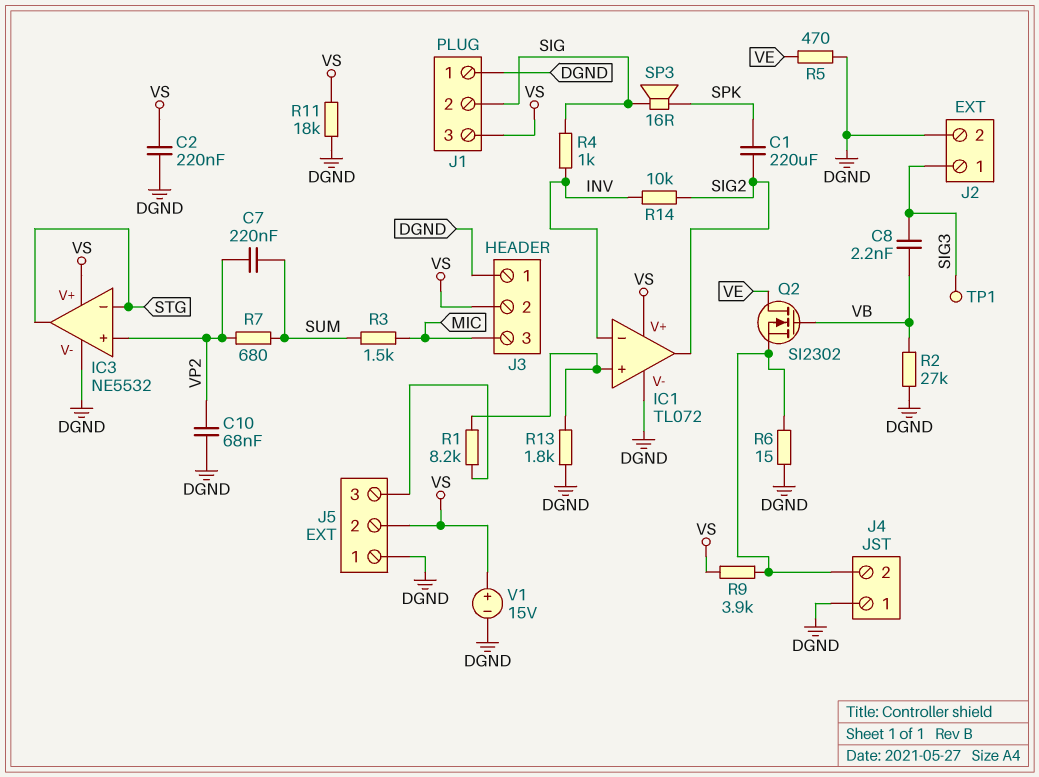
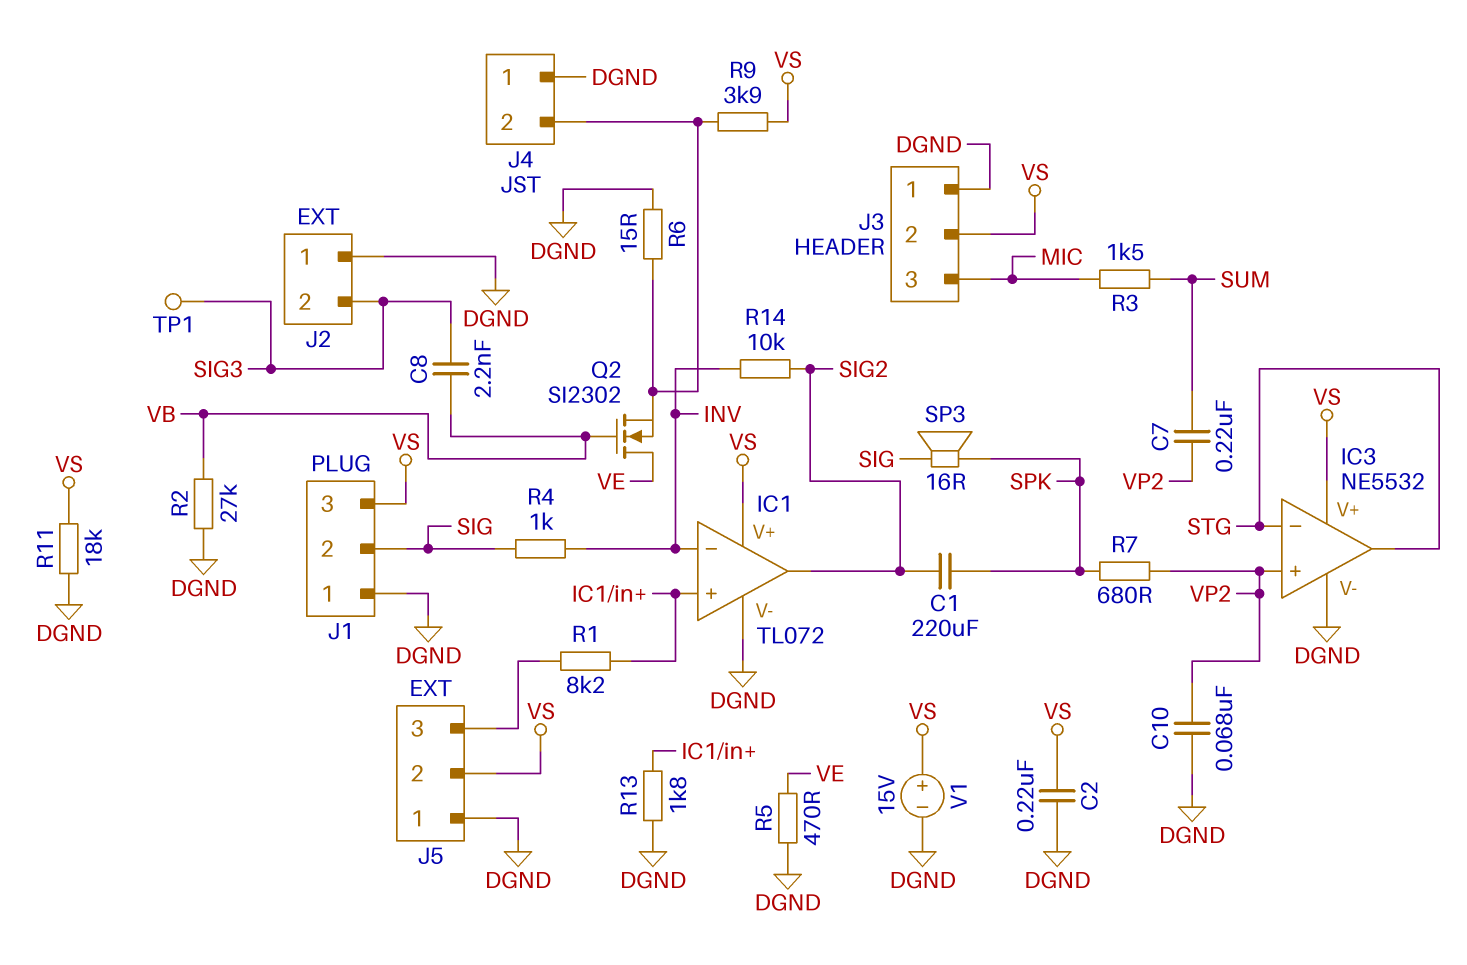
J2 pin 1: SIG3 -> DGND
J2 pin 2: DGND -> SIG3
R7: 680 (SUM, VP2) -> 680 (SPK, VP2)

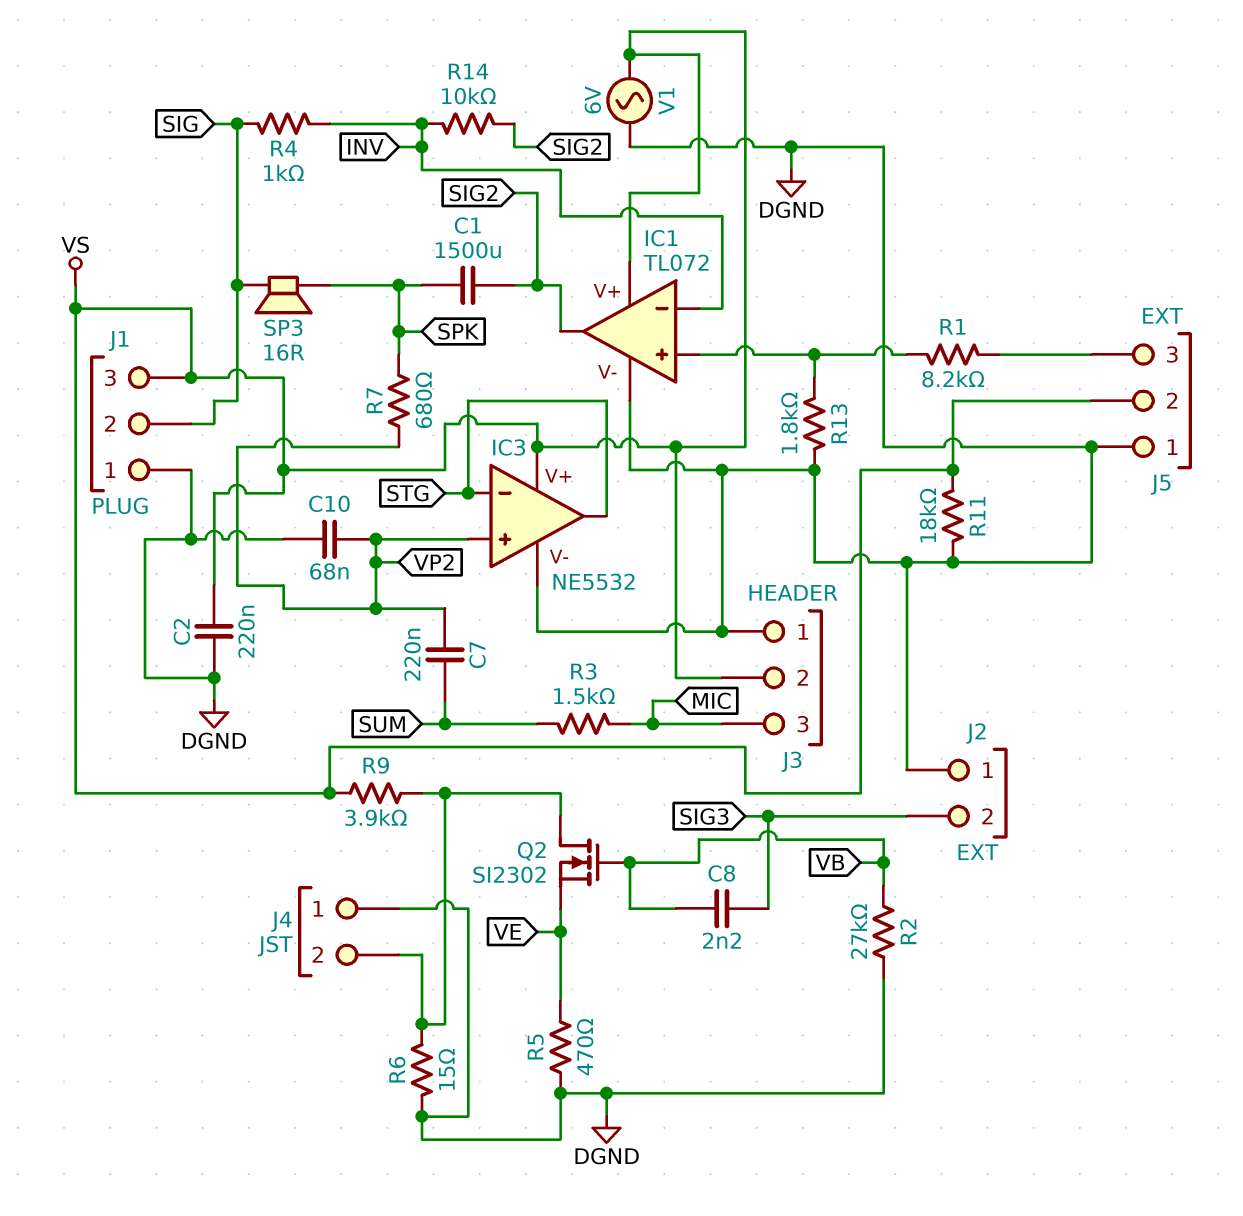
C1: 220uF (SIG2, SPK) -> 1500uF (SIG2, SPK)
Q2: NMOS SI2302 (G VB, D VE, S J4/2) -> NMOS SI2302 (G VB, D J4/2, S VE)
TP1: test point (SIG3) -> none
V1: 15V (plus VS, minus DGND) -> AC 6V (DGND, VS)

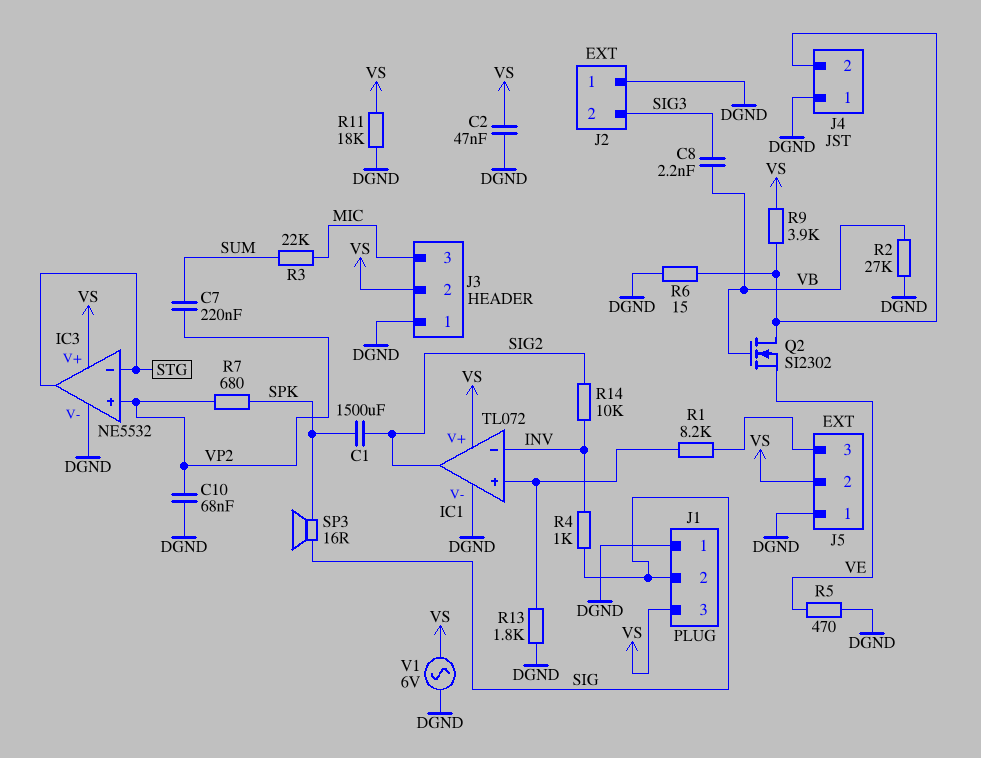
C2: 220nF (DGND, VS) -> 47nF (DGND, VS)
R3: 1.5k (MIC, SUM) -> 22k (MIC, SUM)

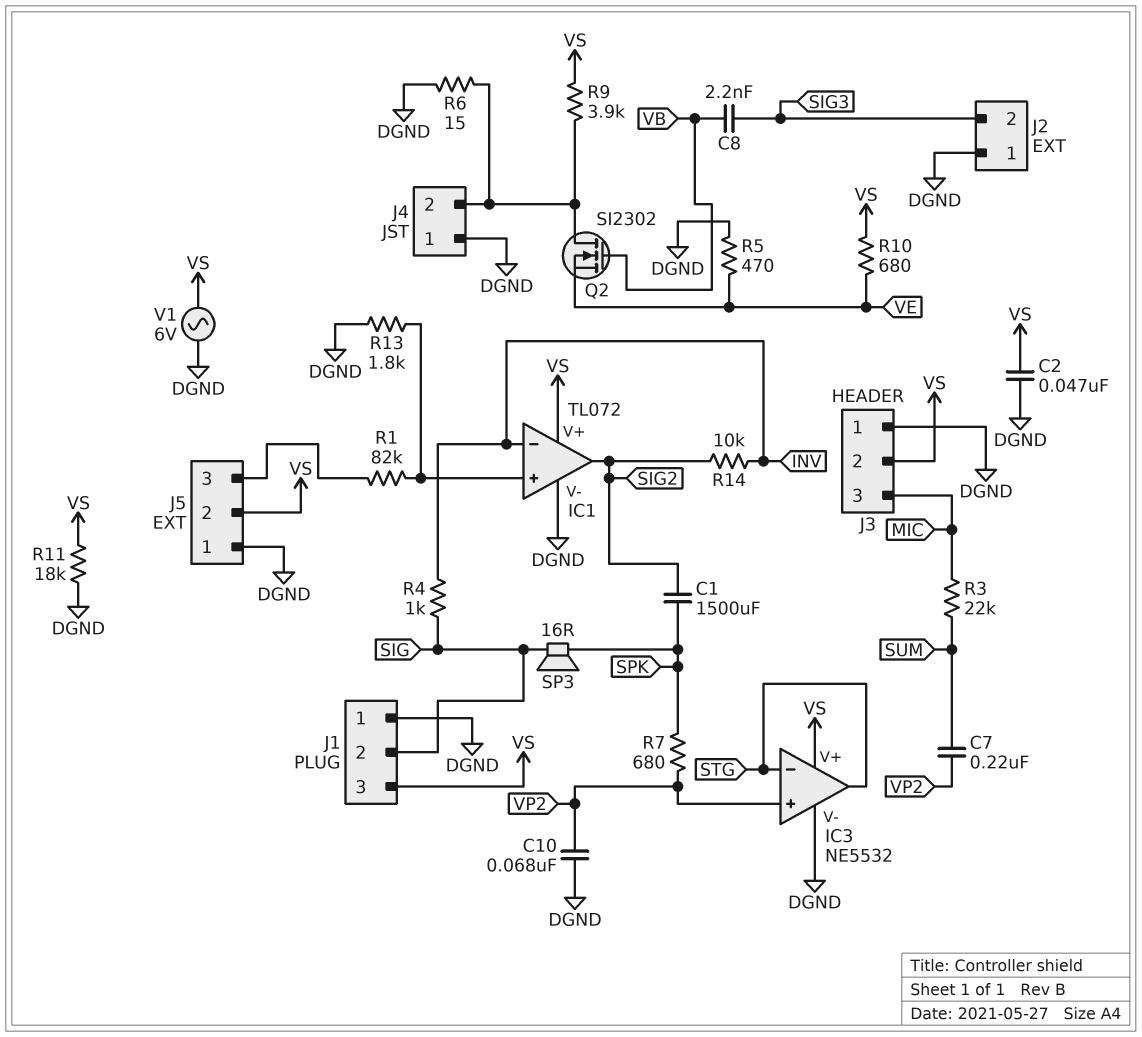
R1: 8.2k (IC1/in+, J5/3) -> 82k (IC1/in+, J5/3)
R2: 27k (DGND, VB) -> none
R10: none -> 680 (VE, VS)

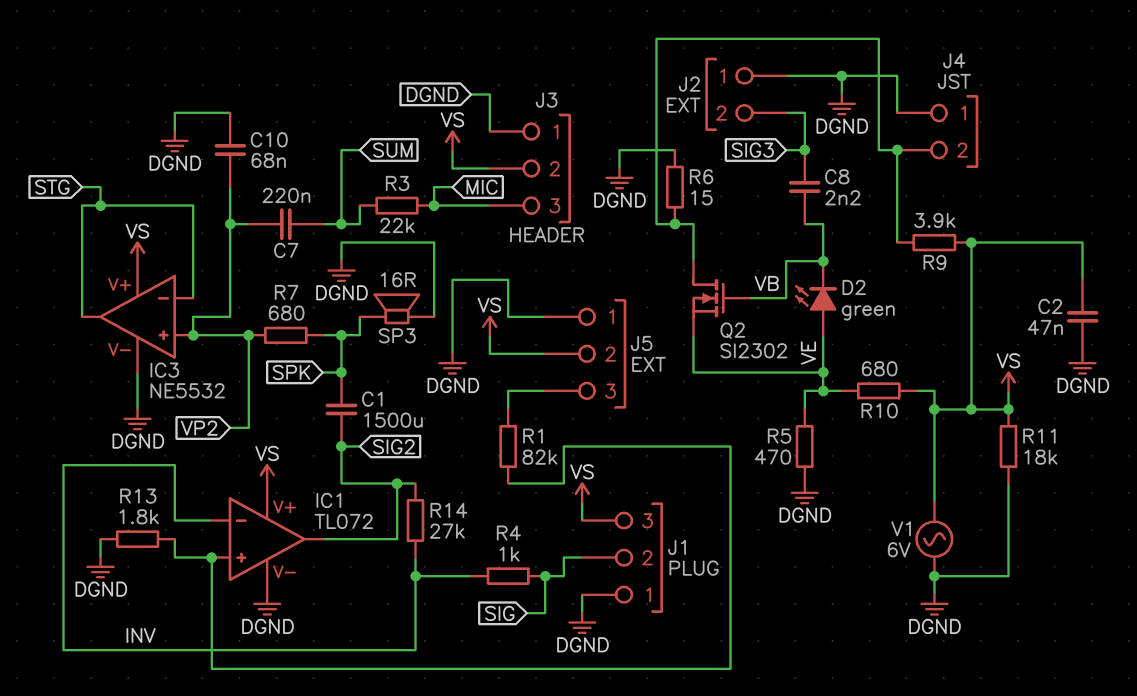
D2: none -> LED green (A VE, K VB)
R14: 10k (INV, SIG2) -> 27k (INV, SIG2)
SP3: speaker 16R (SIG, SPK) -> speaker 16R (DGND, SPK)

